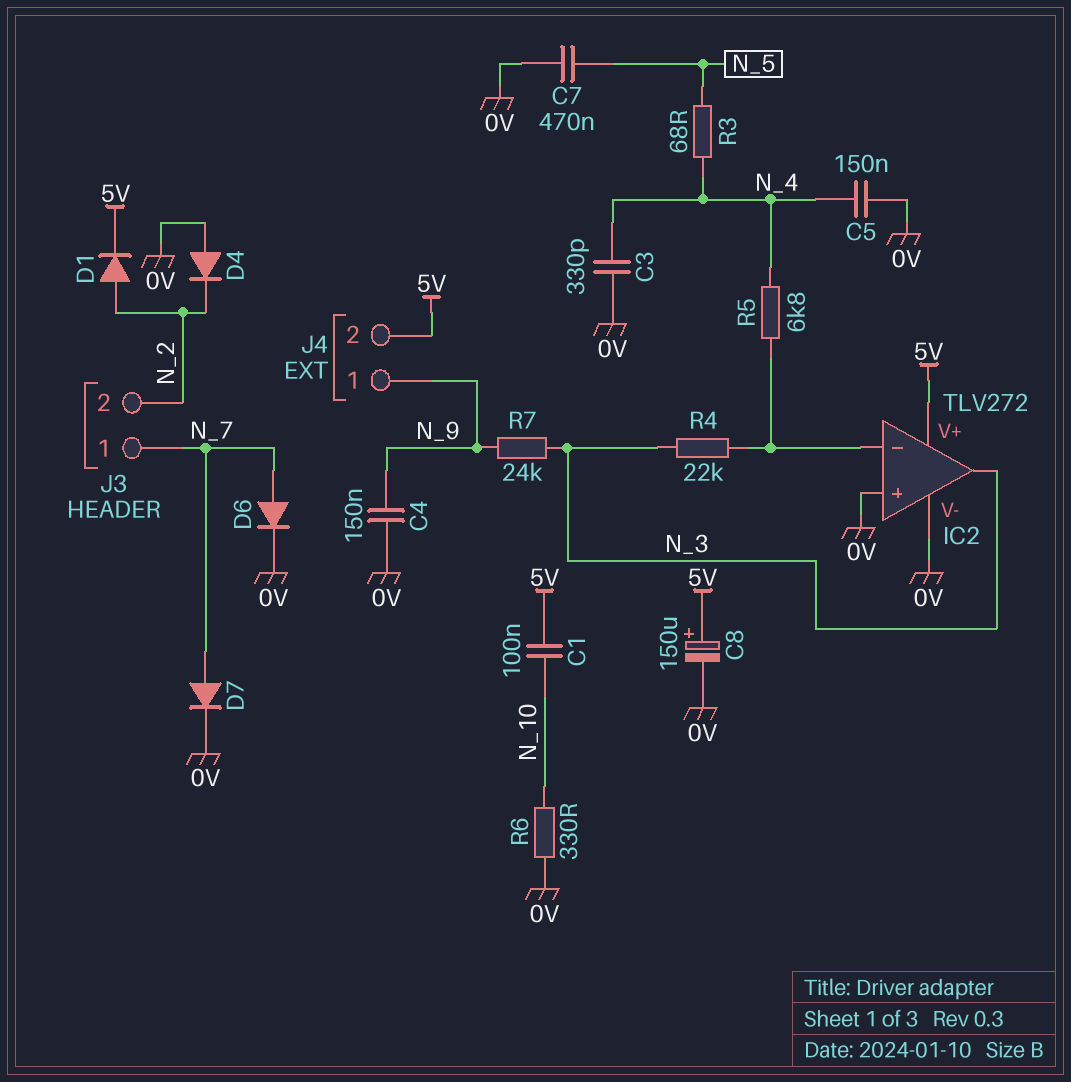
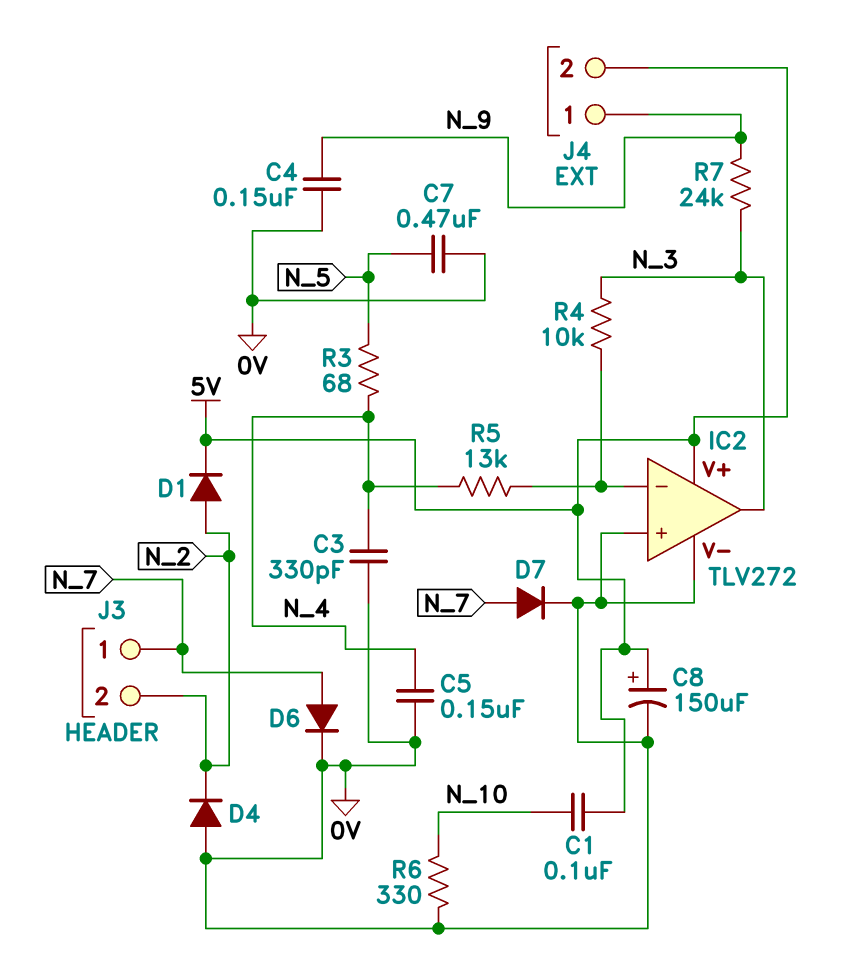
R4: 22k (IC2/in-, N_3) -> 10k (IC2/in-, N_3)
R5: 6.8k (IC2/in-, N_4) -> 13k (IC2/in-, N_4)

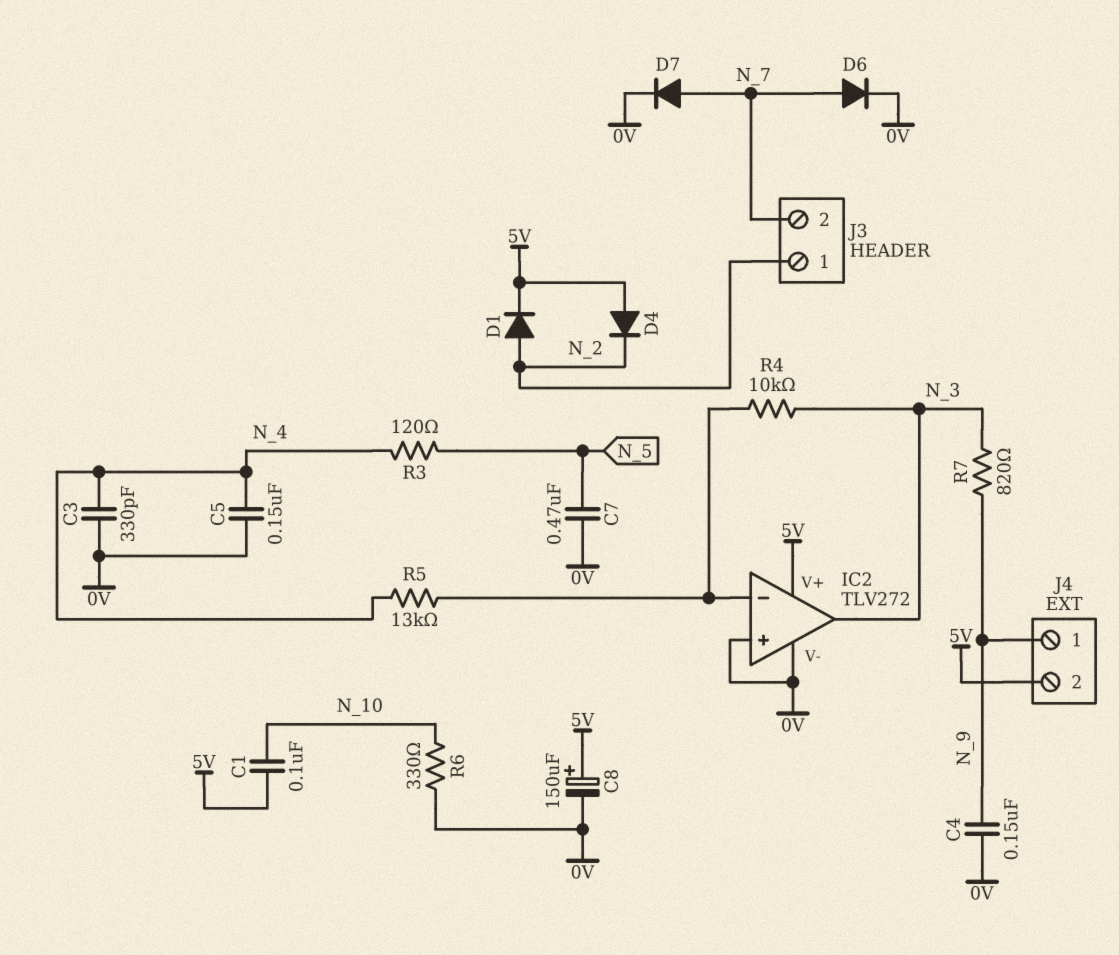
D4: diode (A 0V, K N_2) -> diode (A 5V, K N_2)
J3 pin 1: N_7 -> N_2
J3 pin 2: N_2 -> N_7
R3: 68 (N_4, N_5) -> 120 (N_4, N_5)
R7: 24k (N_3, N_9) -> 820 (N_3, N_9)

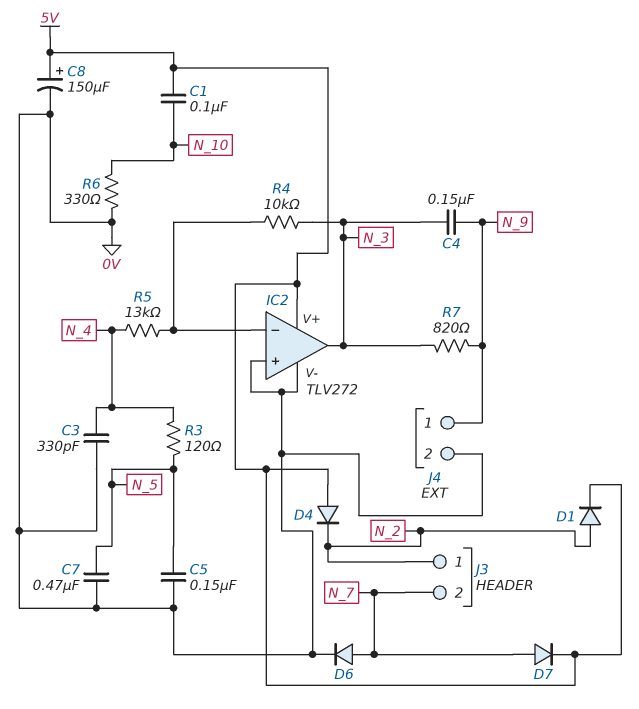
C4: 150nF (0V, N_9) -> 150nF (N_3, N_9)
C5: 150nF (0V, N_4) -> 150nF (0V, N_5)
D7: diode (A N_7, K 0V) -> diode (A N_7, K 5V)
J4 pin 2: 5V -> 0V

